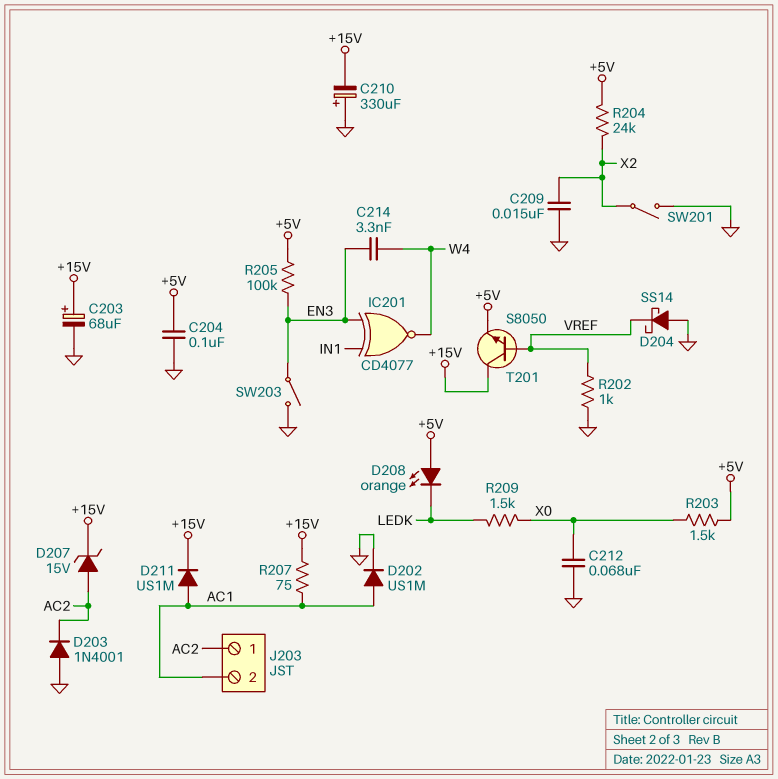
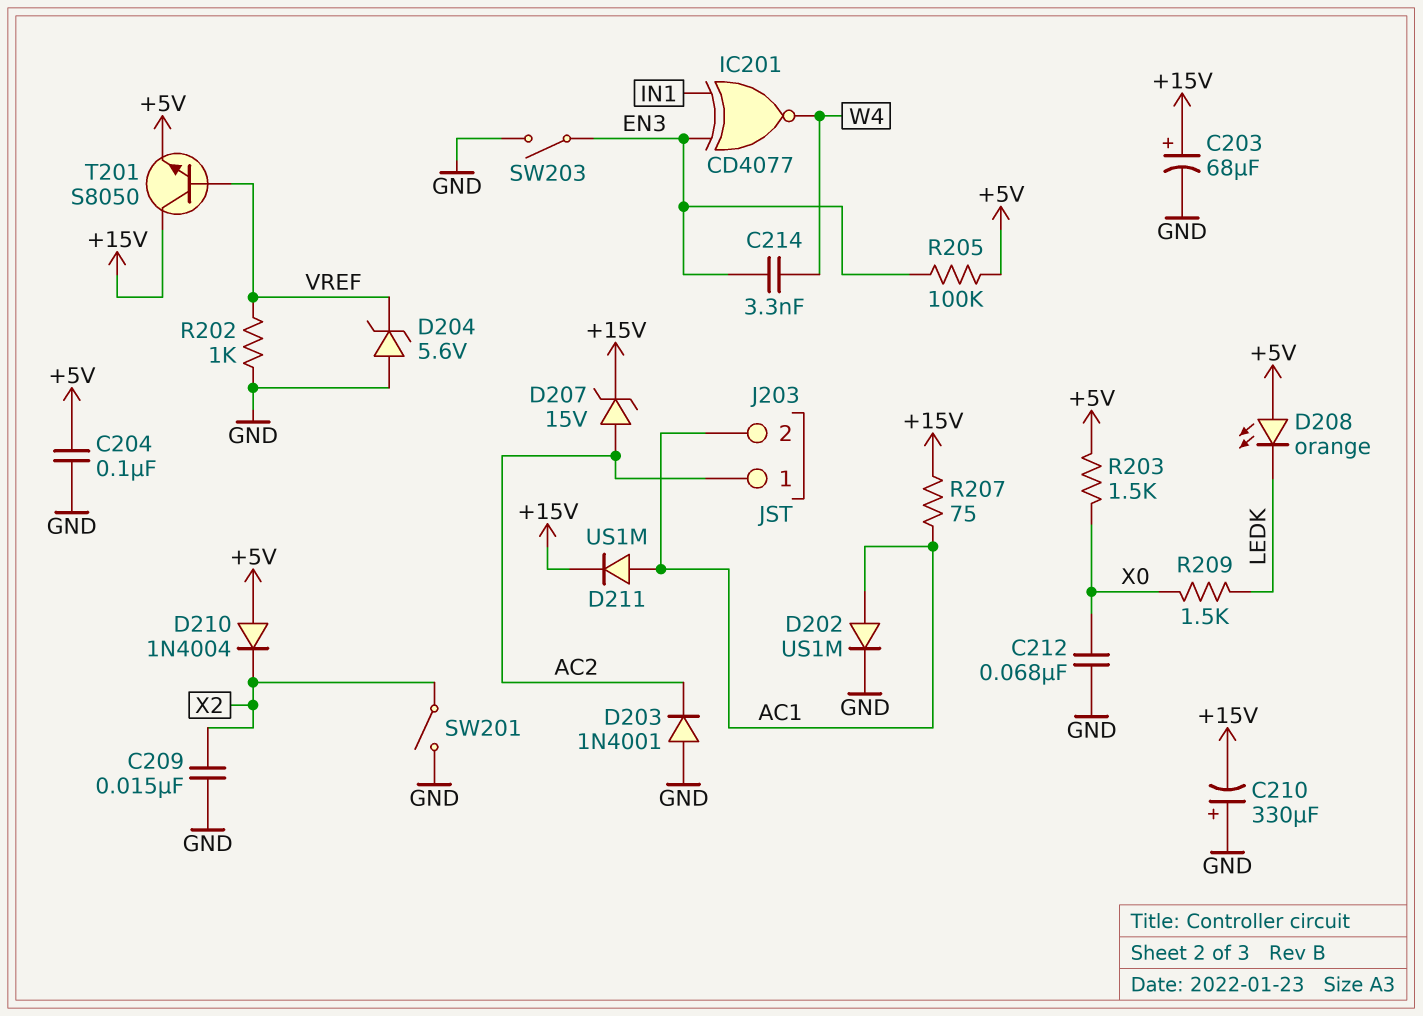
D204: schottky SS14 (A GND, K VREF) -> zener 5.6V (A GND, K VREF)
D210: none -> diode 1N4004 (A +5V, K X2)
R204: 24k (+5V, X2) -> none

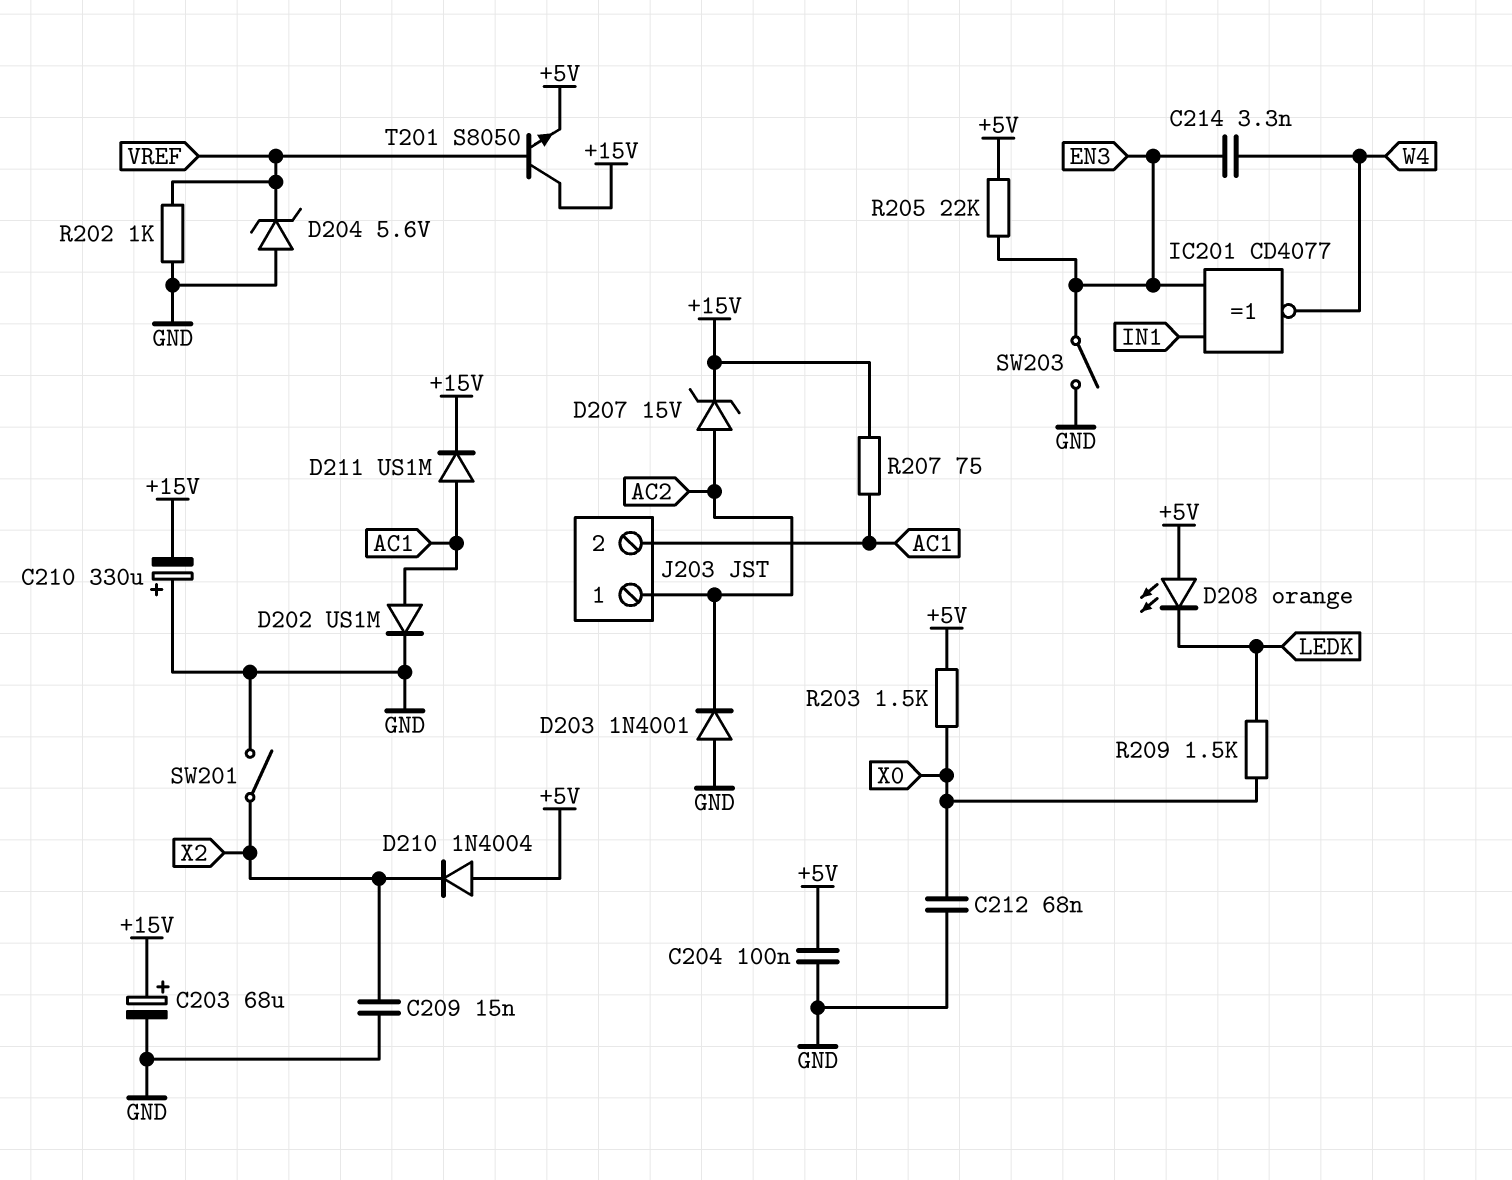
R205: 100k (+5V, EN3) -> 22k (+5V, EN3)

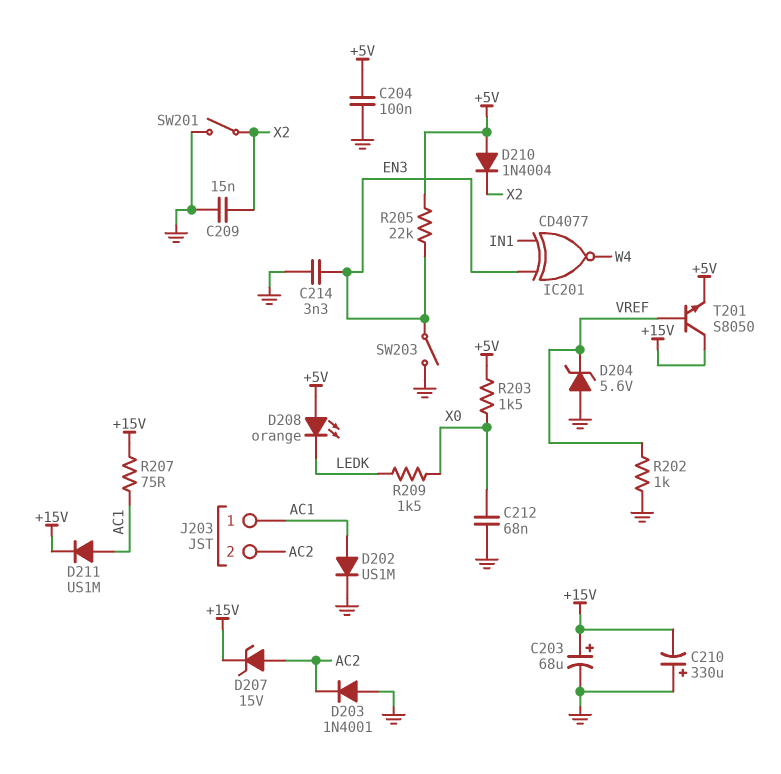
C214: 3.3nF (EN3, W4) -> 3.3nF (EN3, GND)
J203 pin 1: AC2 -> AC1
J203 pin 2: AC1 -> AC2

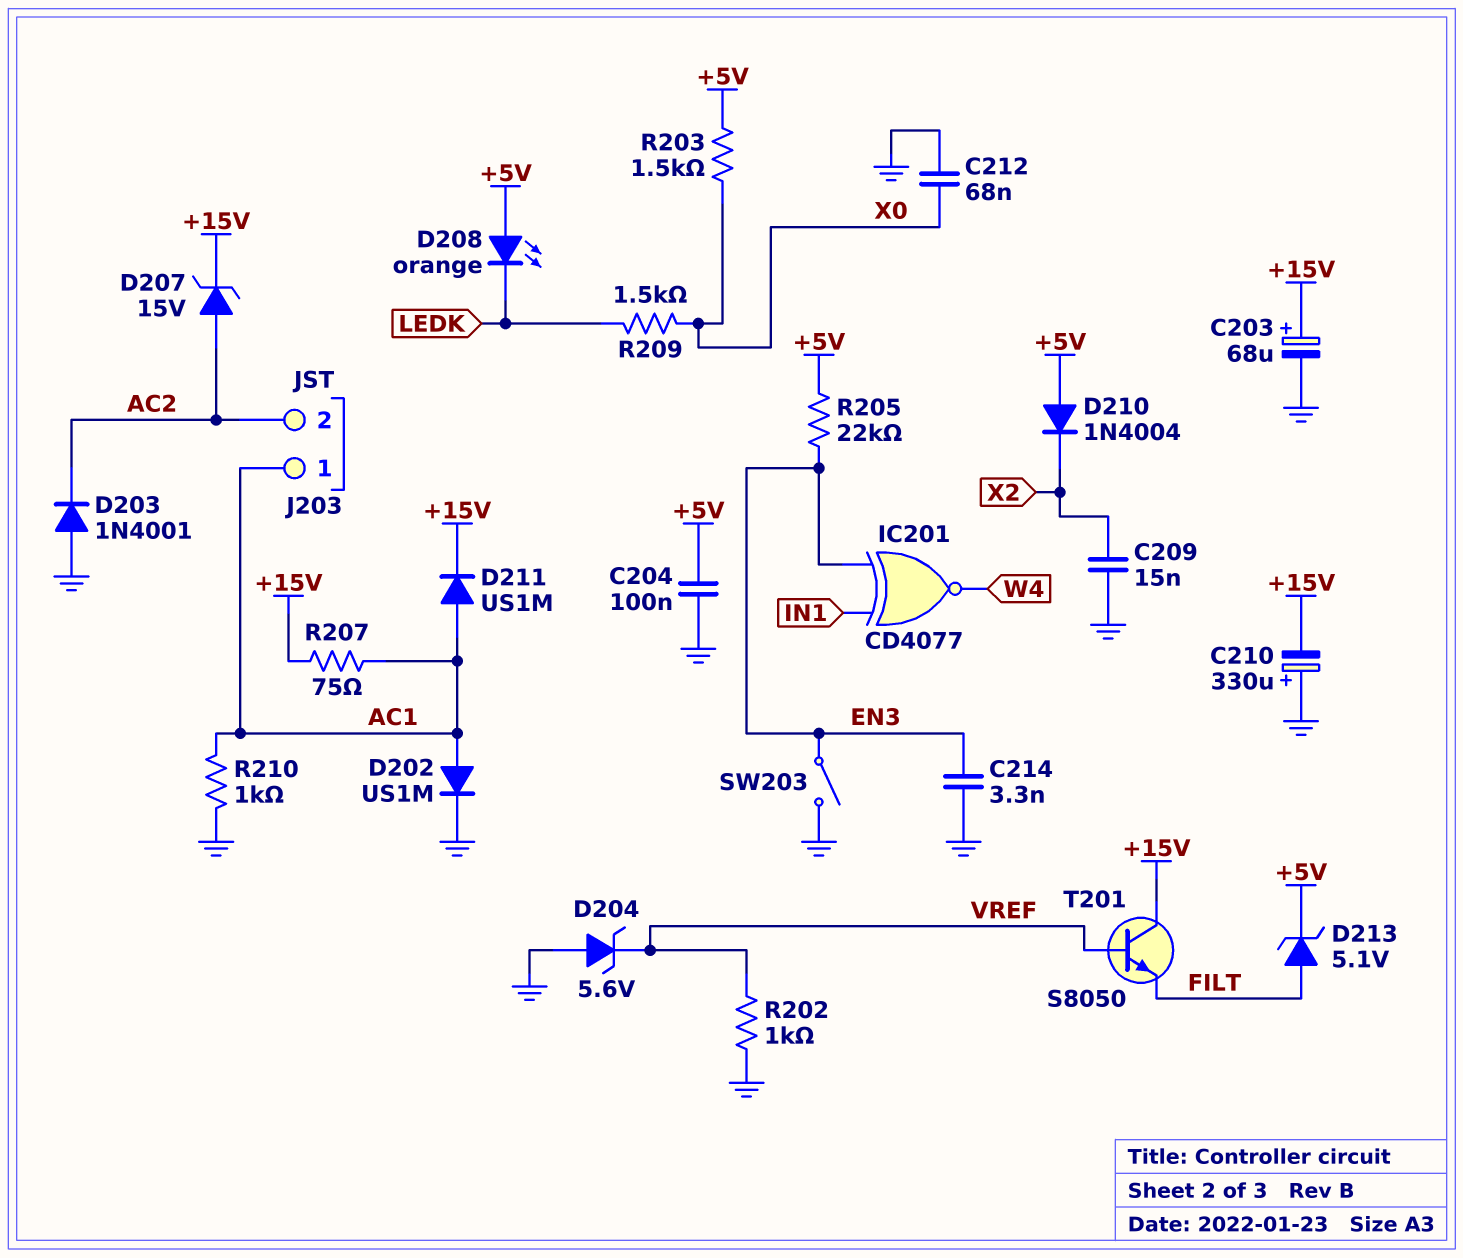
D213: none -> zener 5.1V (A FILT, K +5V)
R210: none -> 1k (AC1, GND)
SW201: switch (GND, X2) -> none
T201: NPN S8050 (B VREF, C +15V, E +5V) -> NPN S8050 (B VREF, C +15V, E FILT)

